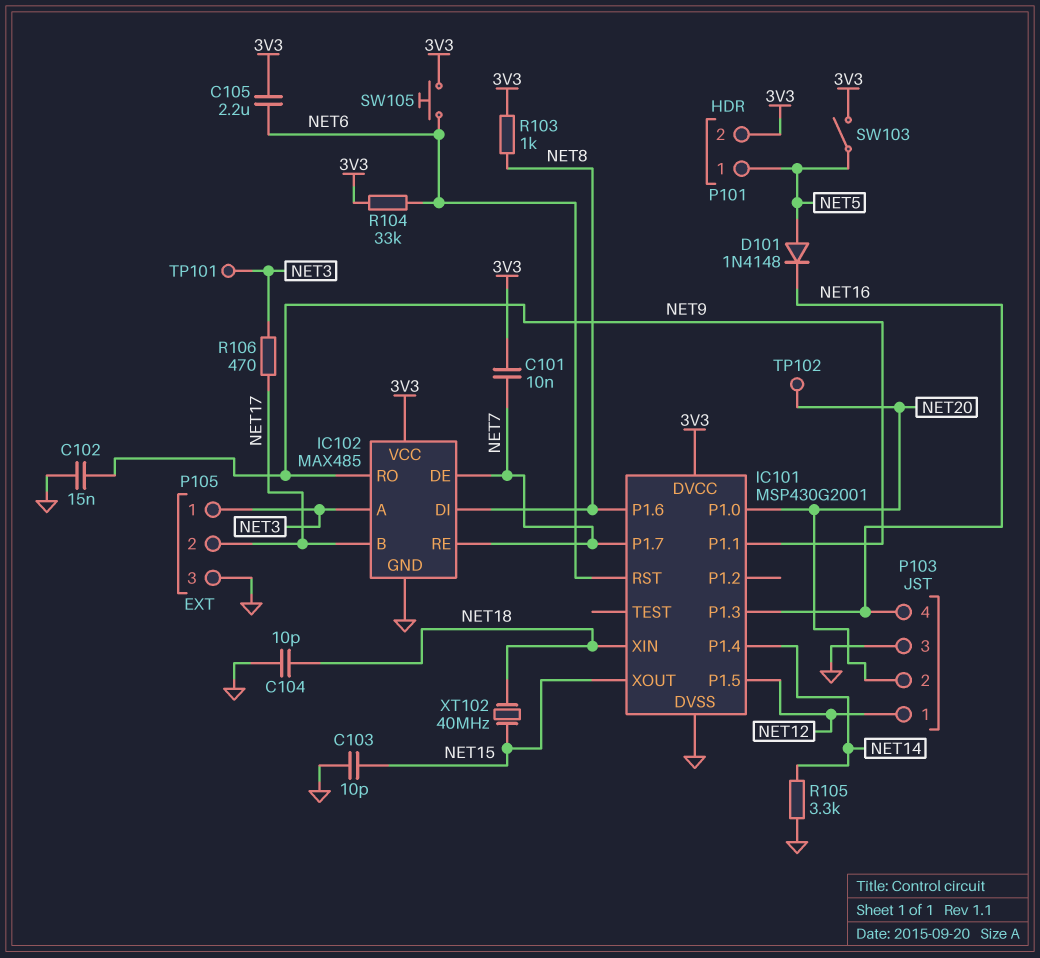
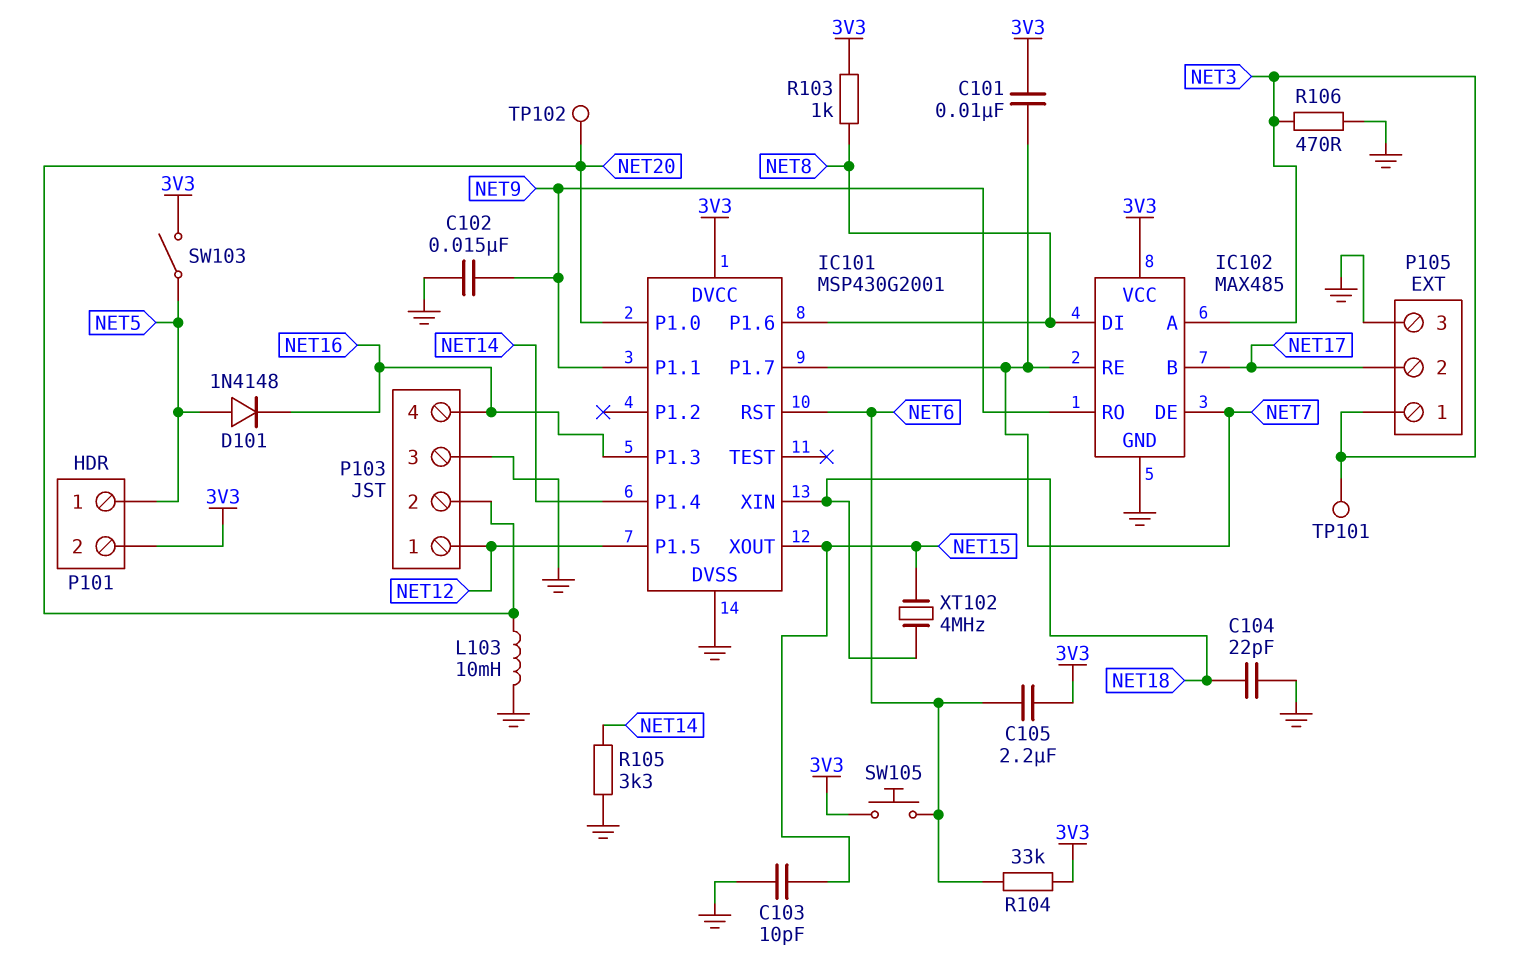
C104: 10pF (GND, NET18) -> 22pF (GND, NET18)
L103: none -> 10mH (GND, NET20)
R106: 470 (NET3, NET17) -> 470 (GND, NET3)
XT102: 40MHz (NET15, NET18) -> 4MHz (NET15, NET18)

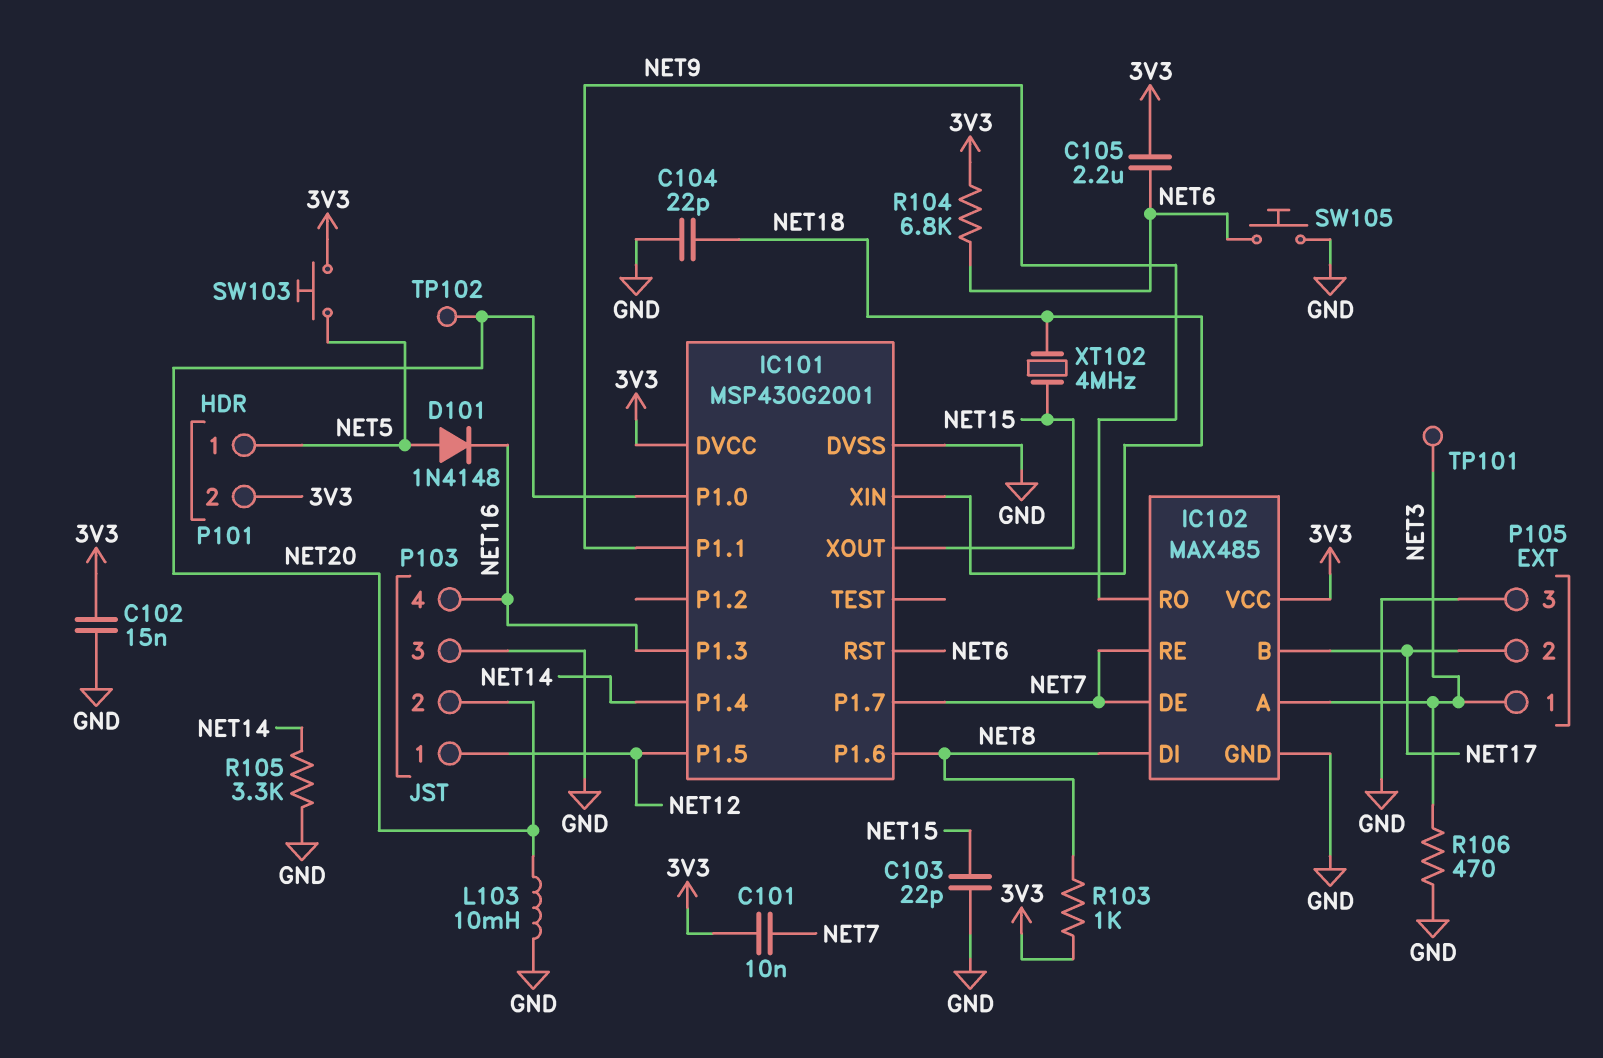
C102: 15nF (GND, NET9) -> 15nF (3V3, GND)
C103: 10pF (GND, NET15) -> 22pF (GND, NET15)
R104: 33k (3V3, NET6) -> 6.8k (3V3, NET6)
SW103: switch (3V3, NET5) -> button (3V3, NET5)
SW105: button (3V3, NET6) -> button (GND, NET6)

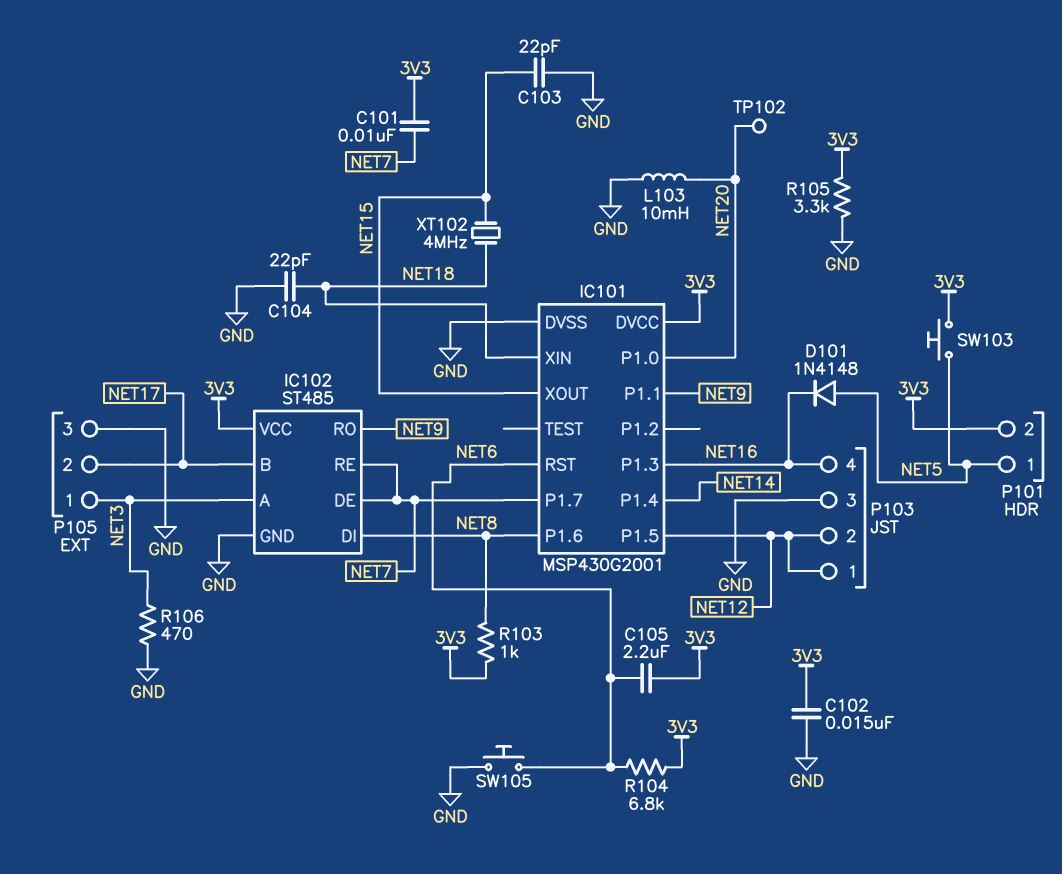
IC102: MAX485 -> ST485
P103 pin 2: NET20 -> NET12
R105: 3.3k (GND, NET14) -> 3.3k (3V3, GND)
TP101: test point (NET3) -> none

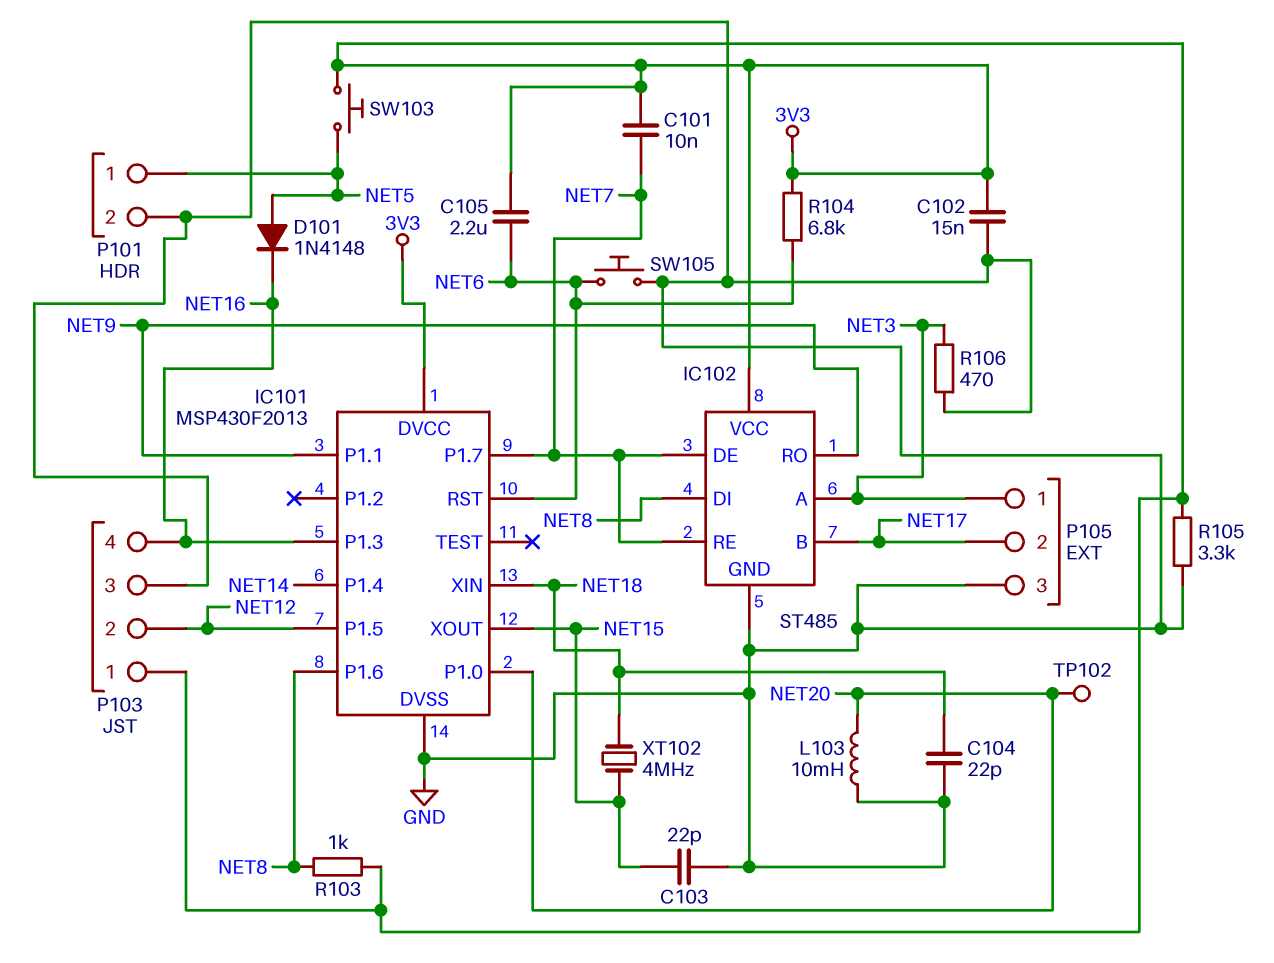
IC101: MSP430G2001 -> MSP430F2013
P101 pin 2: 3V3 -> GND
P103 pin 1: NET12 -> 3V3

